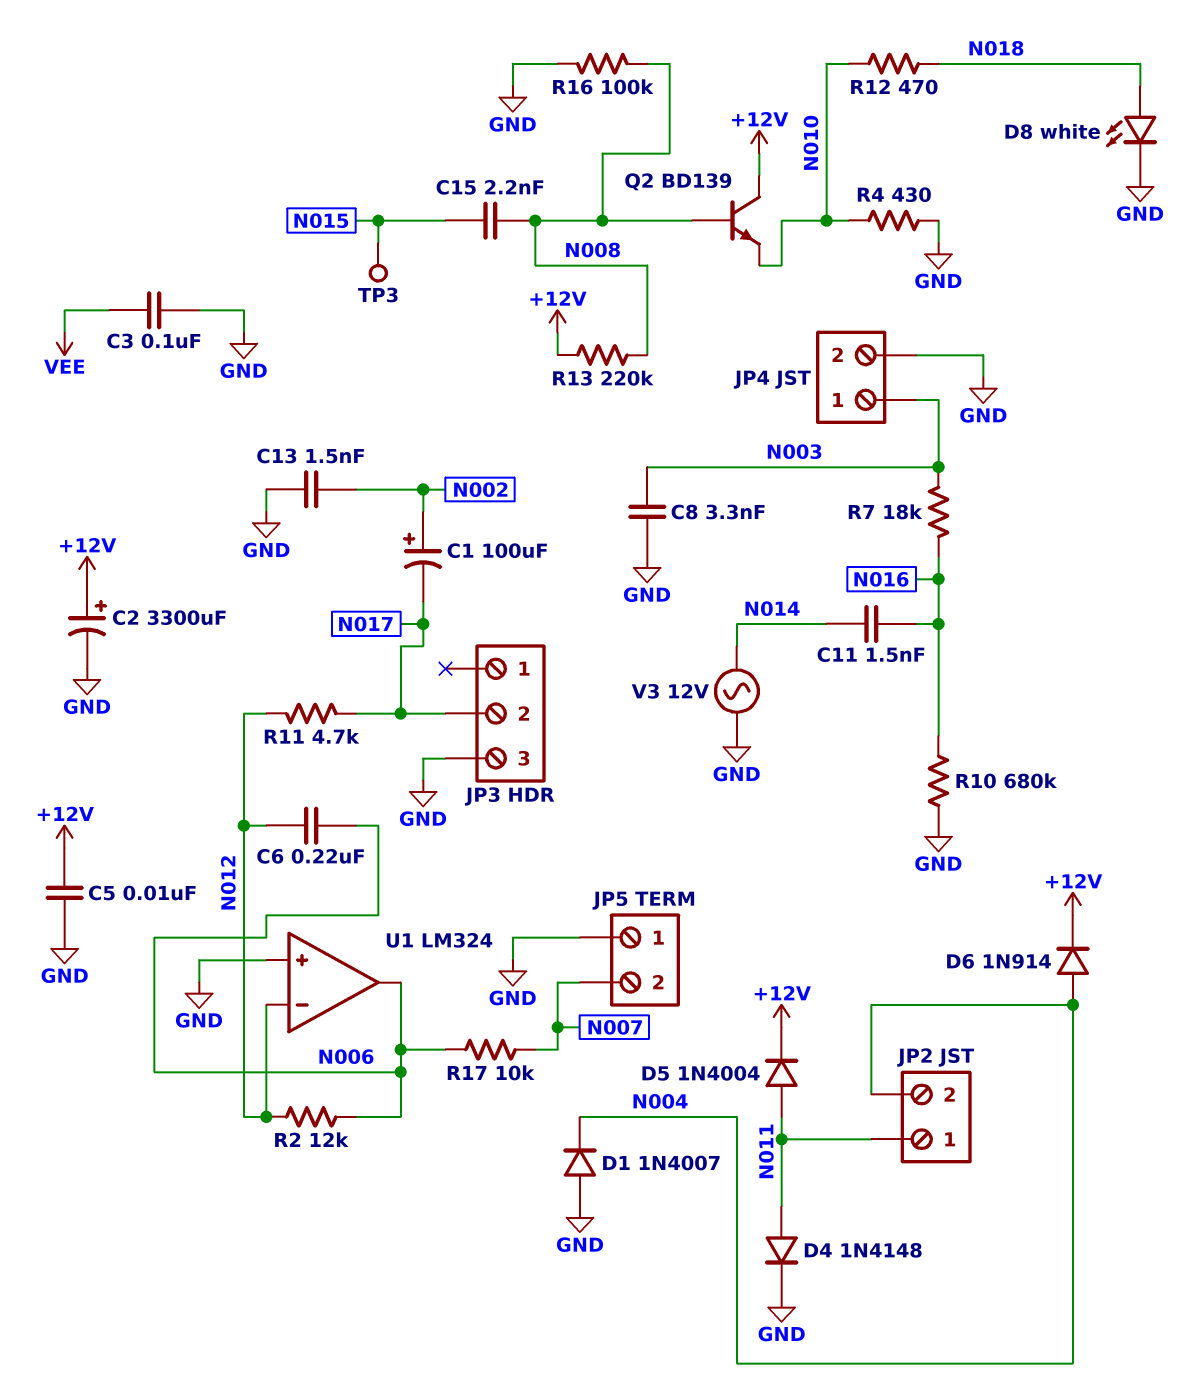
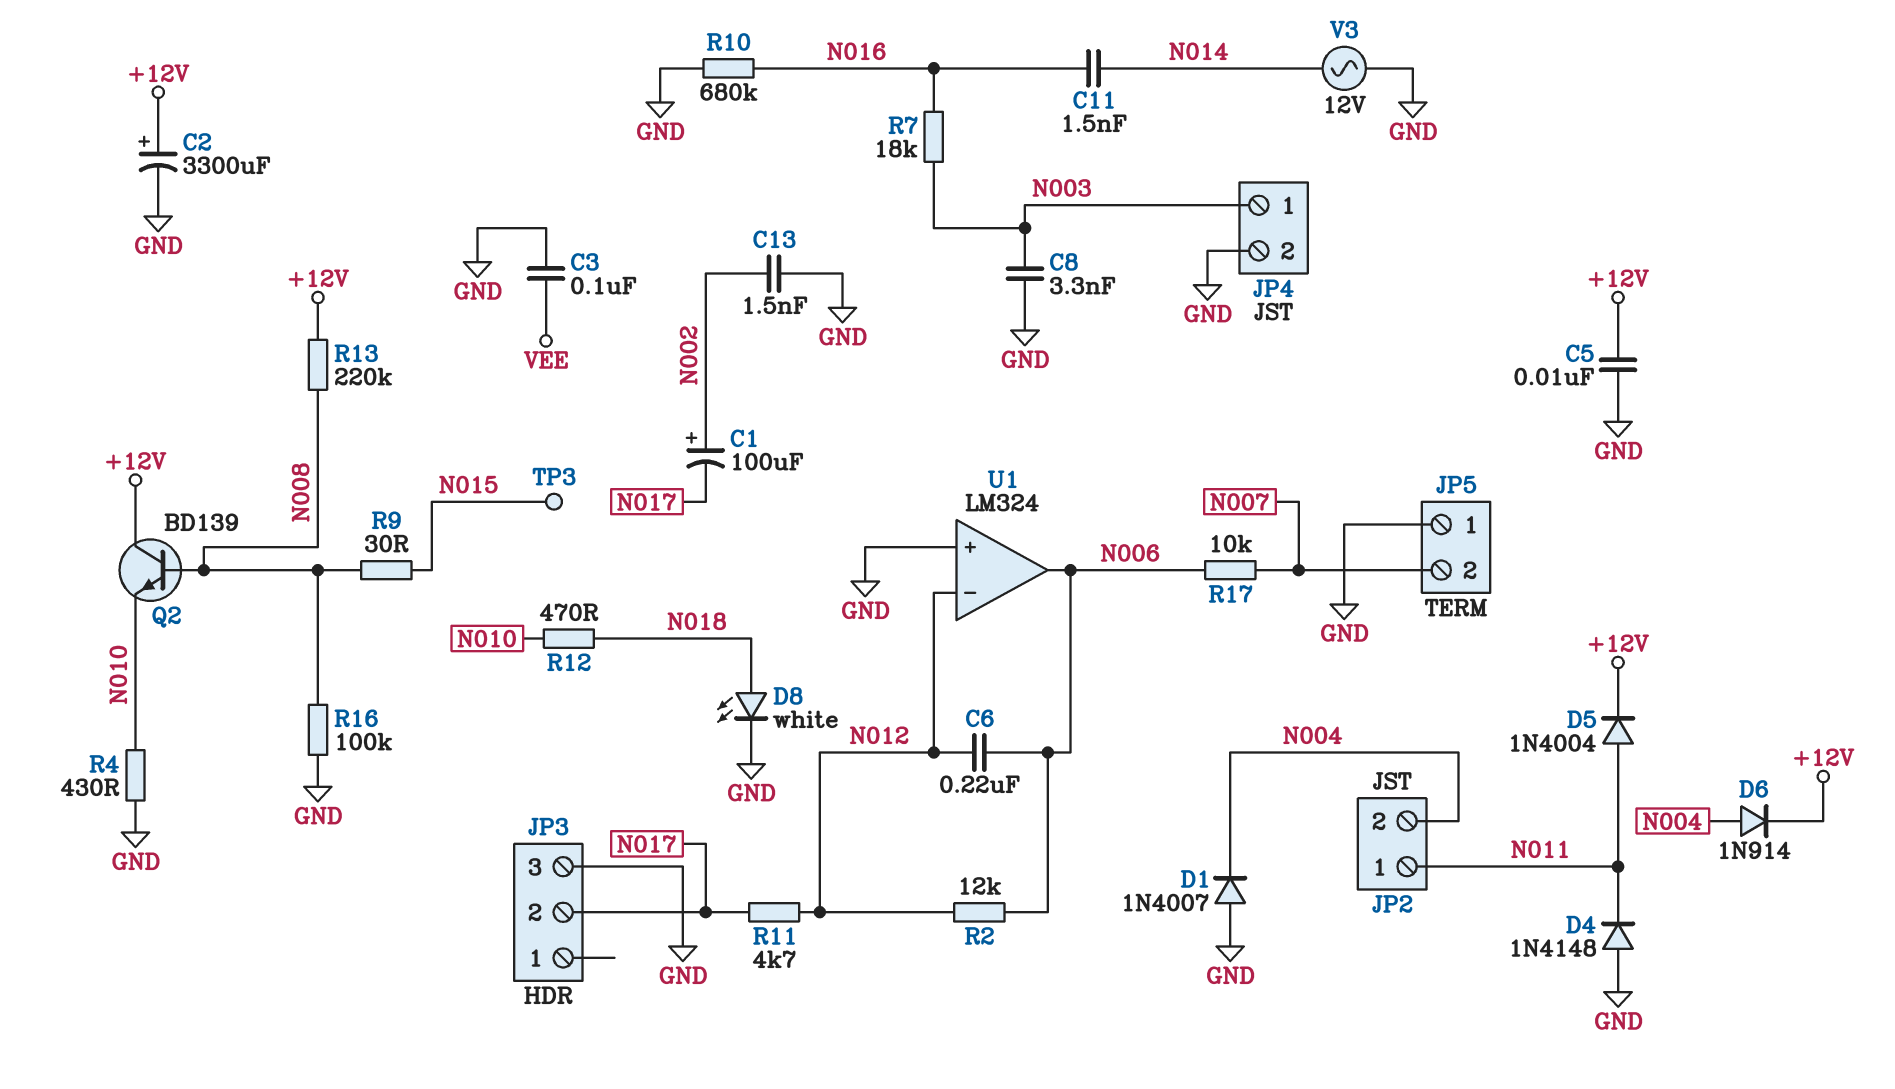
C15: 2.2nF (N008, N015) -> none
D4: diode 1N4148 (A N011, K GND) -> diode 1N4148 (A GND, K N011)
R9: none -> 30 (N008, N015)

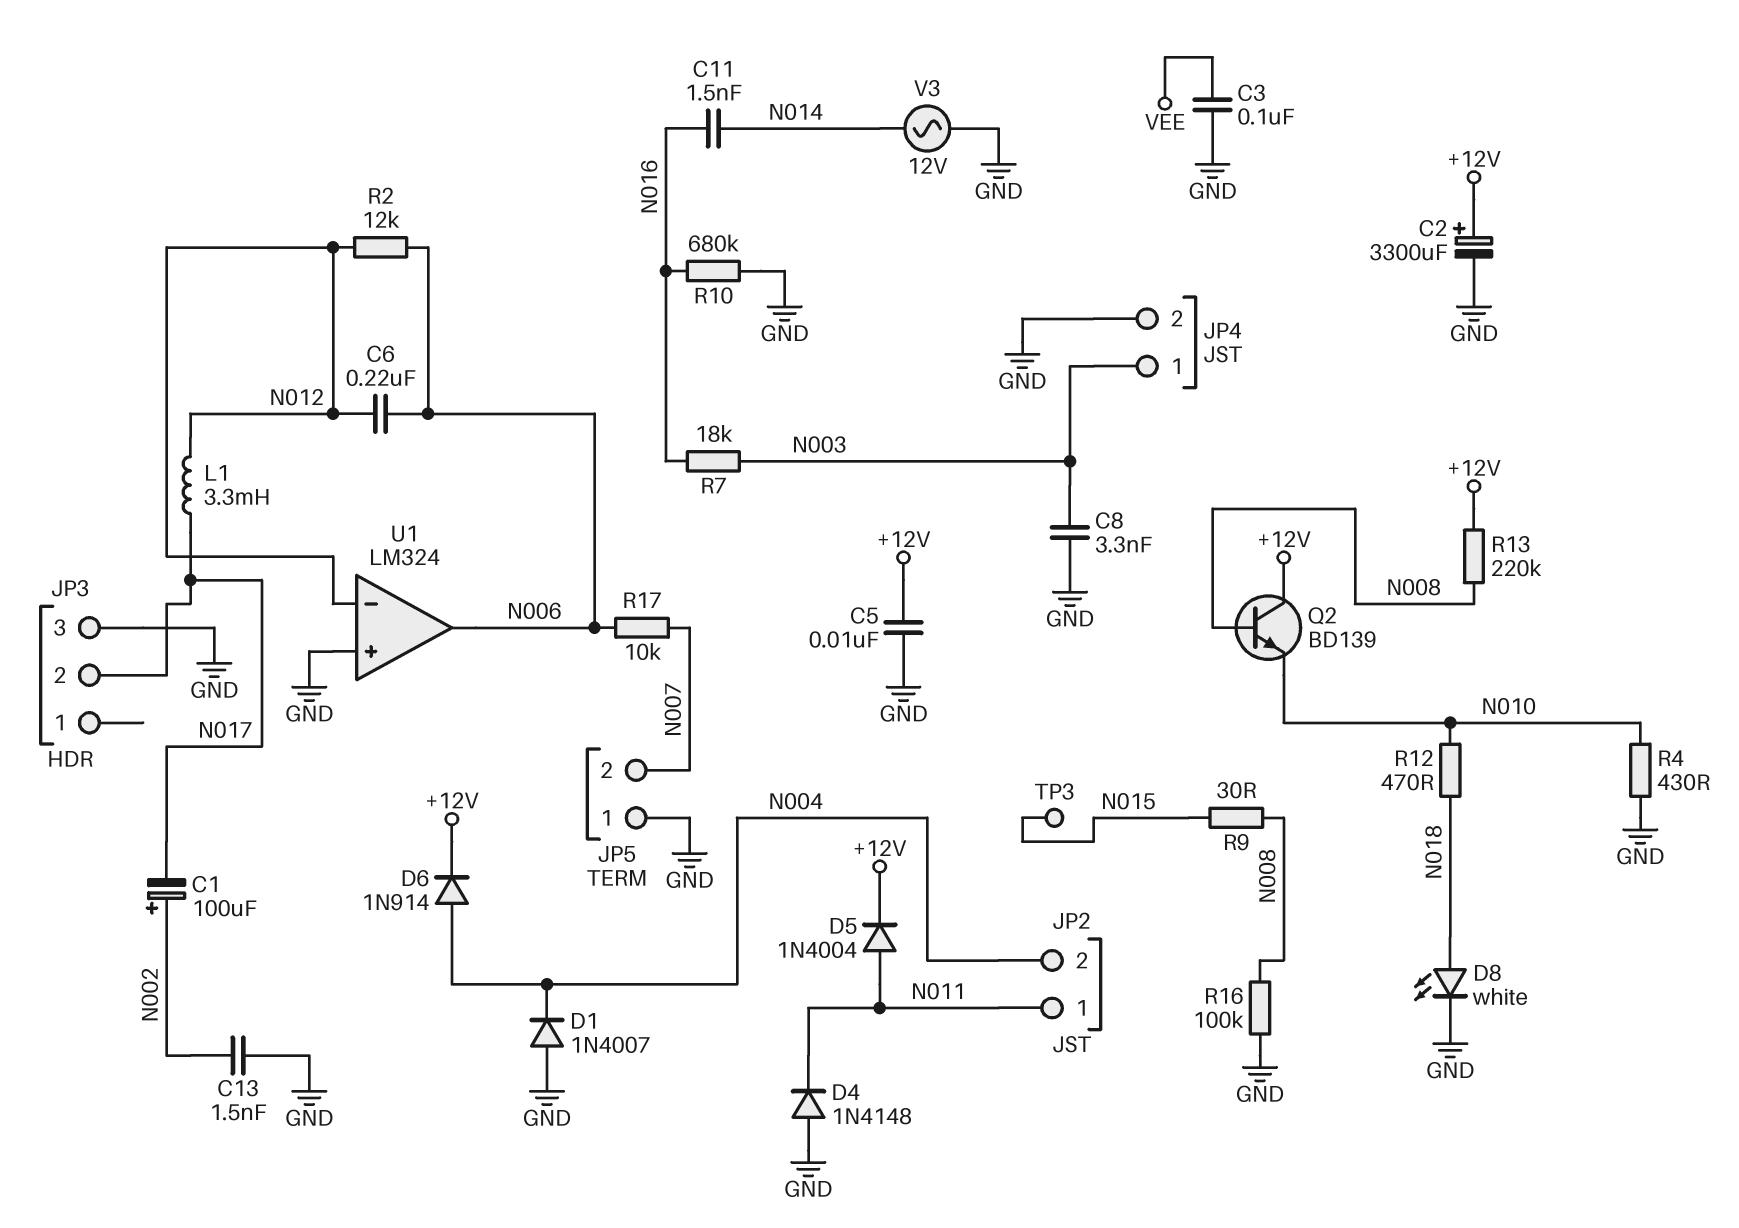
L1: none -> 3.3mH (N012, N017)
R11: 4.7k (N012, N017) -> none

